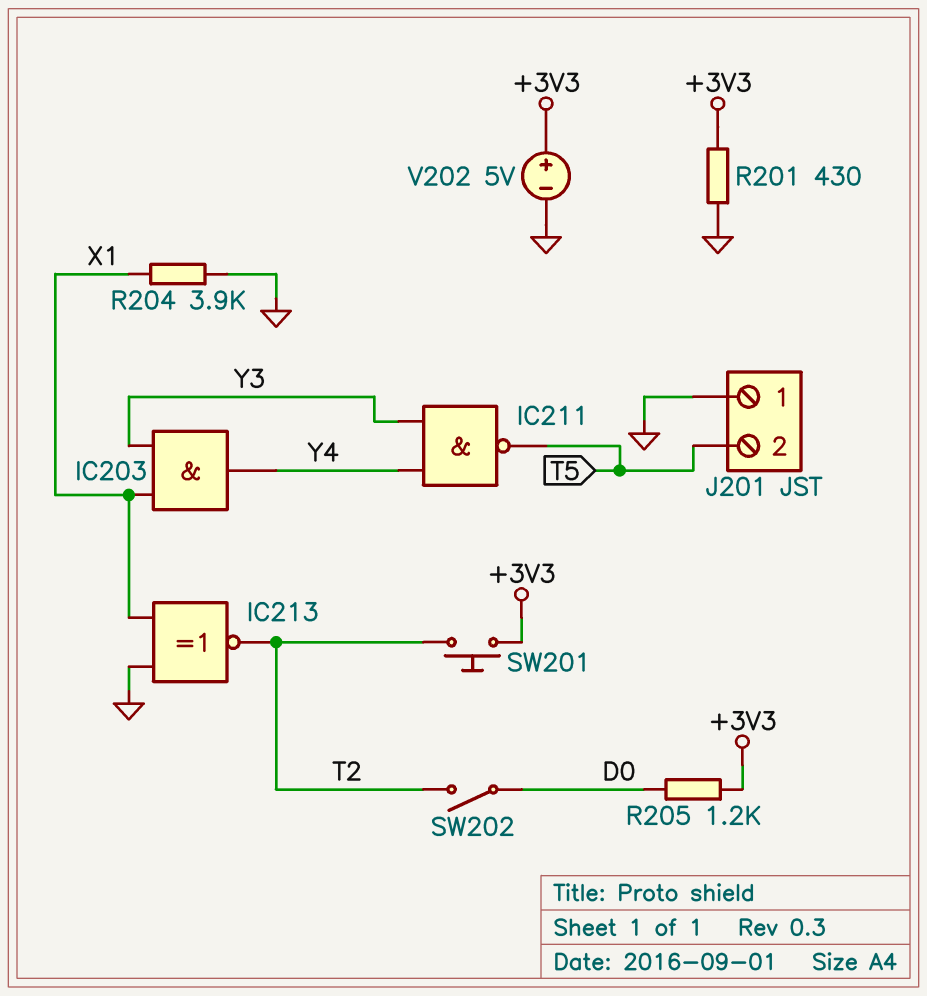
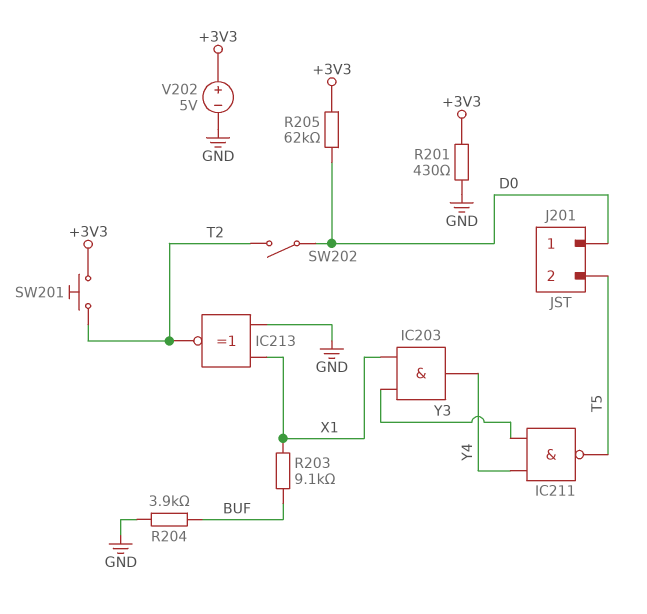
J201 pin 1: GND -> D0
R203: none -> 9.1k (BUF, X1)
R204: 3.9k (GND, X1) -> 3.9k (BUF, GND)
R205: 1.2k (+3V3, D0) -> 62k (+3V3, D0)

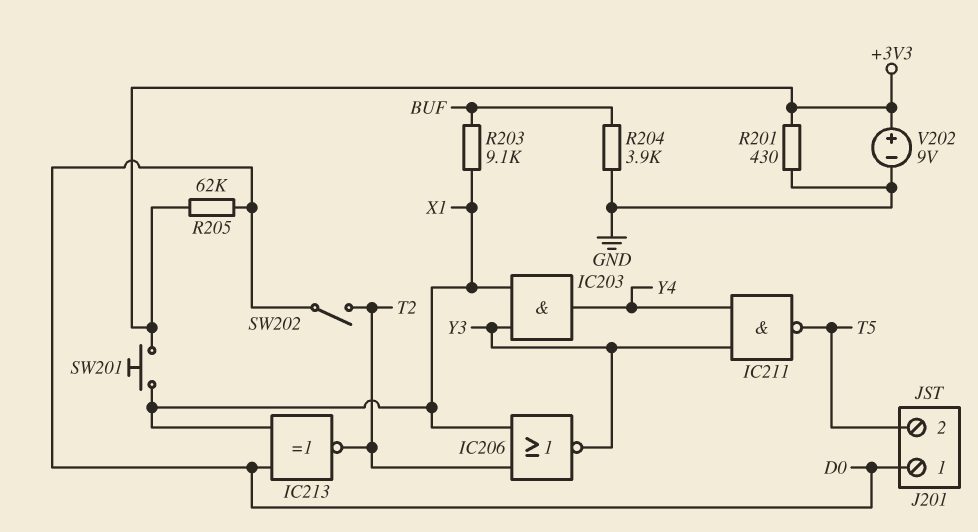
IC206: none -> NOR (in T2, in X1, out Y3)
IC213: XNOR (in GND, in X1, out T2) -> XNOR (in D0, in X1, out T2)
SW201: button (+3V3, T2) -> button (+3V3, X1)
V202: 5V (plus +3V3, minus GND) -> 9V (plus +3V3, minus GND)

